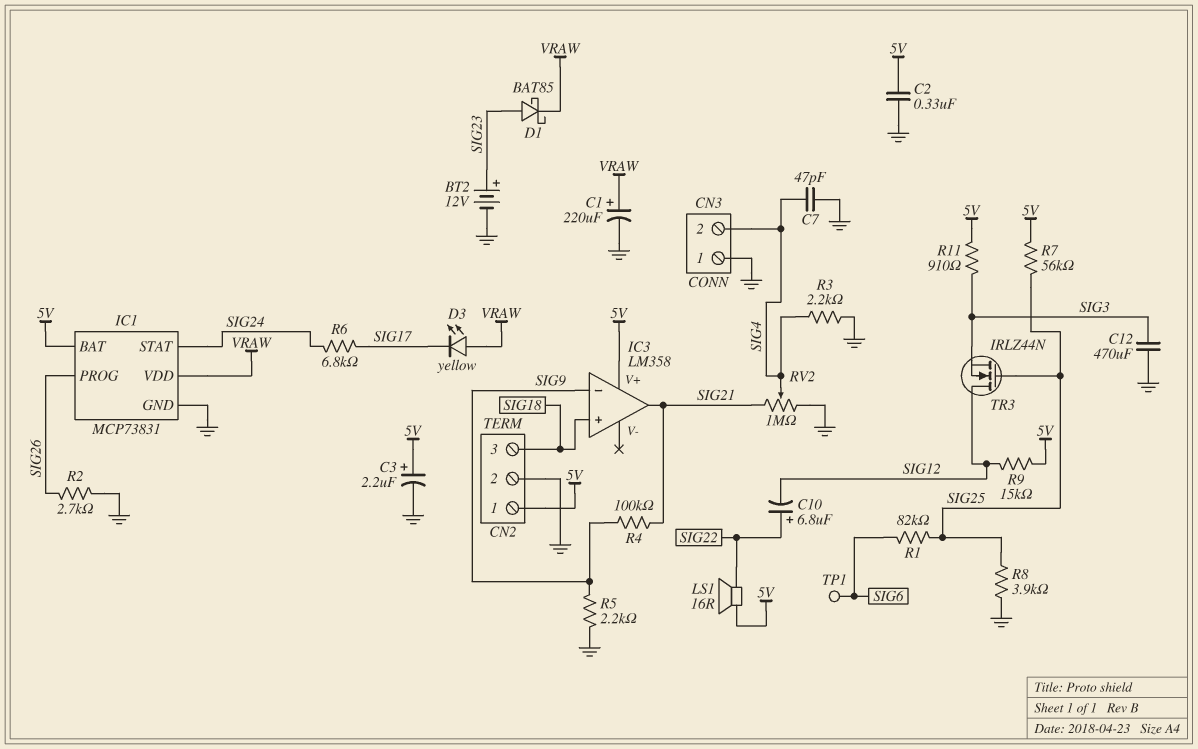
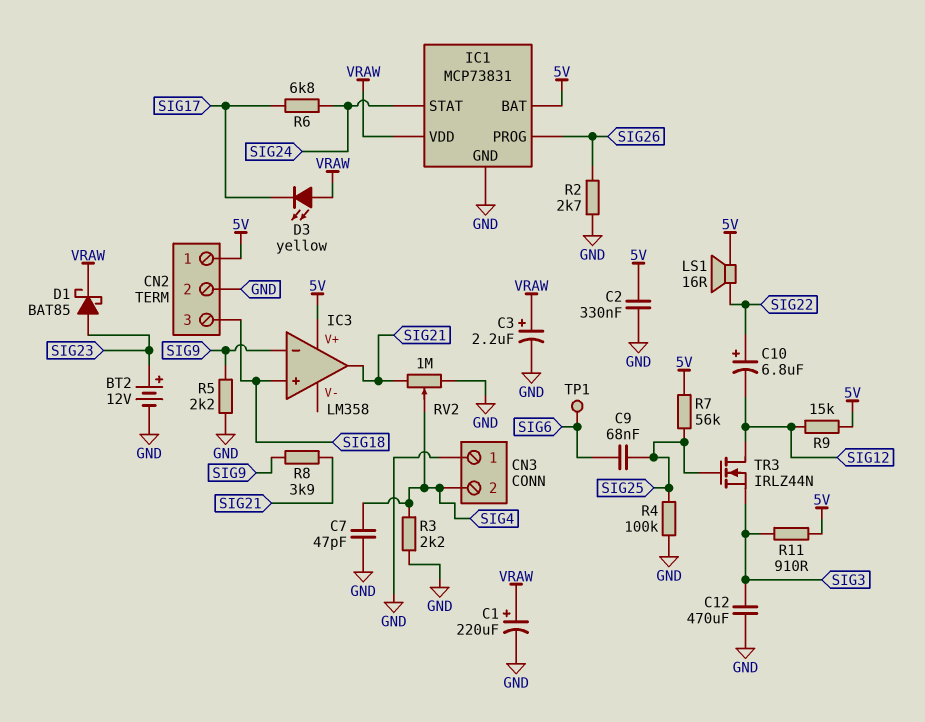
C3: 2.2uF (plus 5V, minus GND) -> 2.2uF (plus VRAW, minus GND)
C9: none -> 68nF (SIG6, SIG25)
R1: 82k (SIG6, SIG25) -> none
R4: 100k (SIG9, SIG21) -> 100k (GND, SIG25)
R8: 3.9k (GND, SIG25) -> 3.9k (SIG9, SIG21)

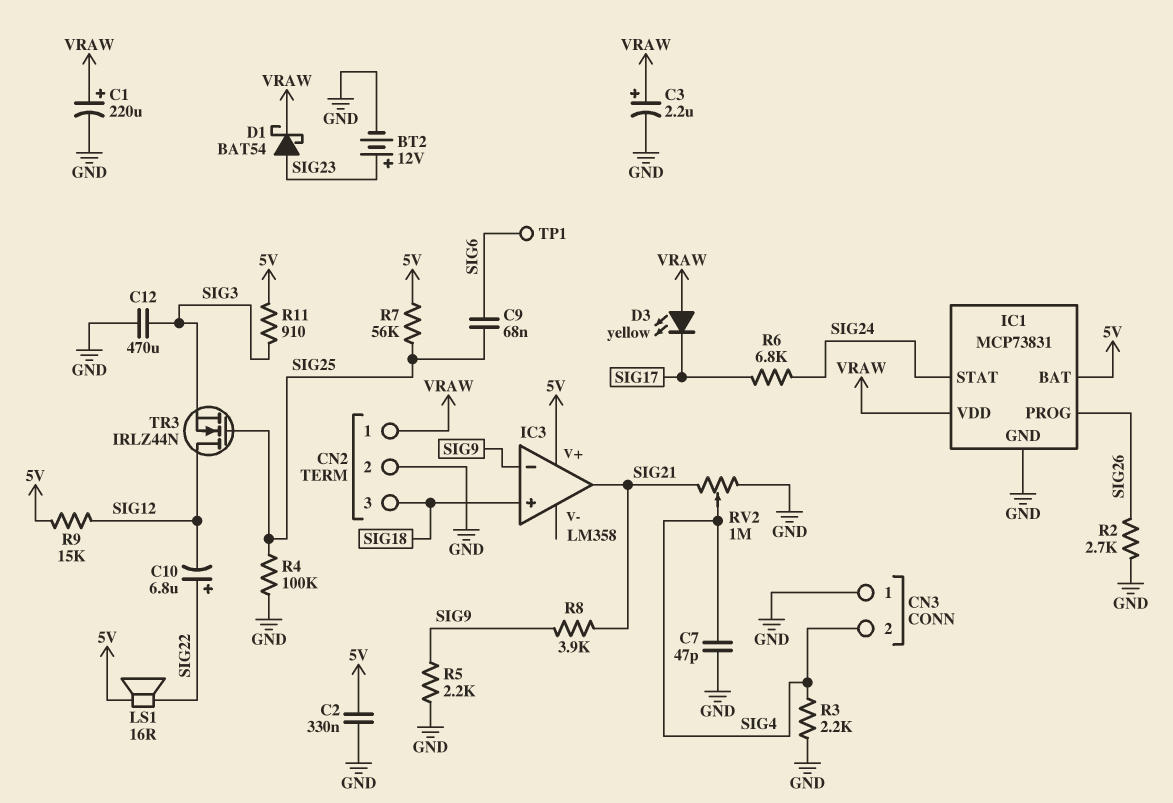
CN2 pin 1: 5V -> VRAW
D1: schottky BAT85 (A SIG23, K VRAW) -> schottky BAT54 (A SIG23, K VRAW)

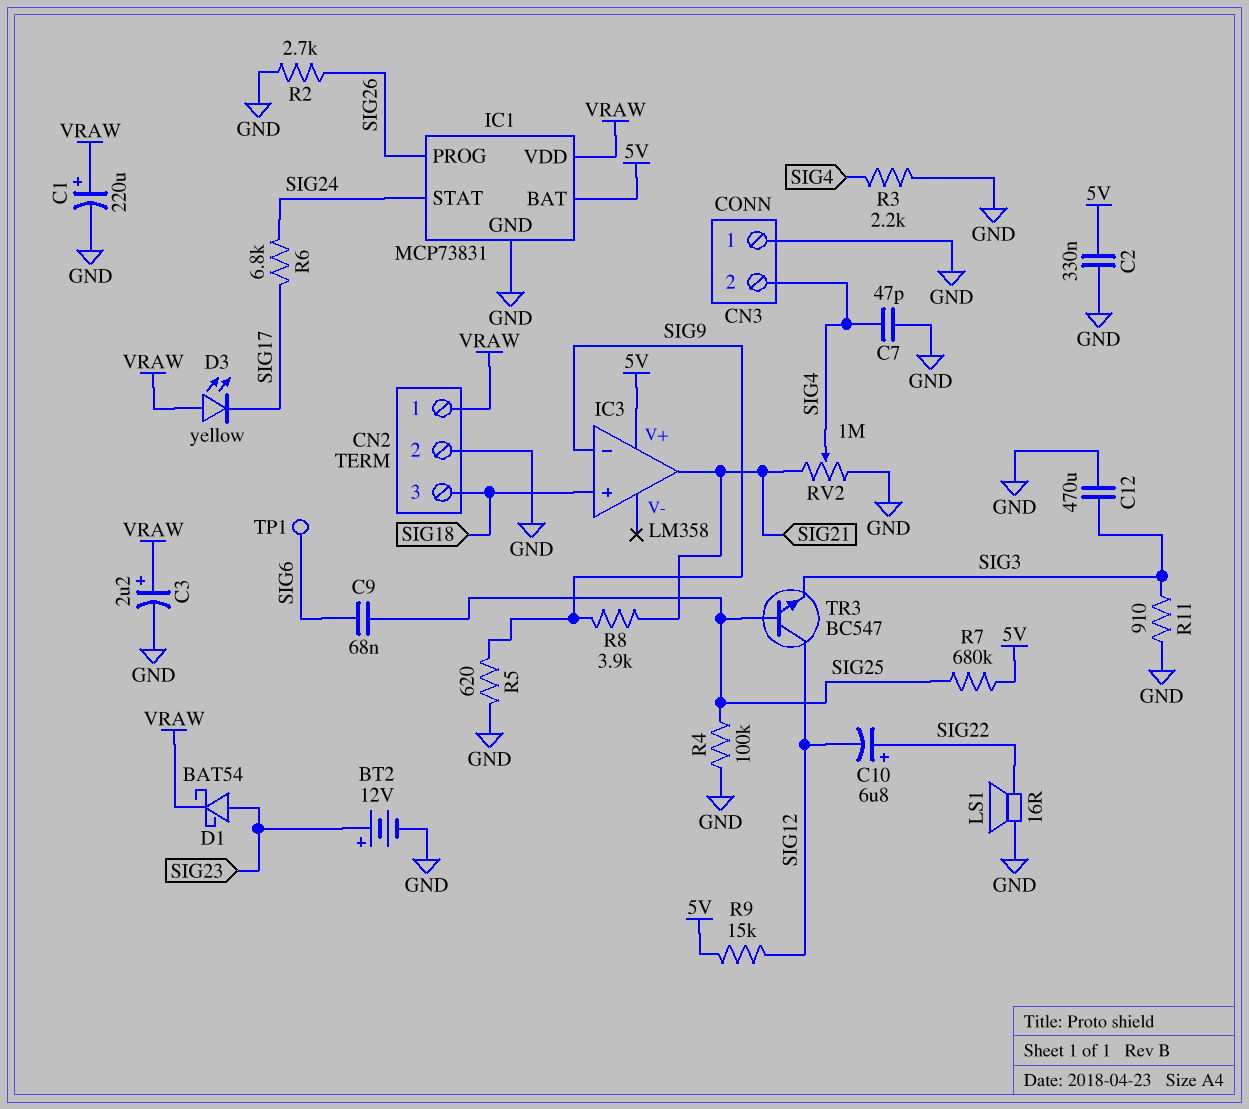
LS1: speaker 16R (5V, SIG22) -> speaker 16R (GND, SIG22)
R5: 2.2k (GND, SIG9) -> 620 (GND, SIG9)
R7: 56k (5V, SIG25) -> 680k (5V, SIG25)
R11: 910 (5V, SIG3) -> 910 (GND, SIG3)
TR3: NMOS IRLZ44N (G SIG25, D SIG12, S SIG3) -> NPN BC547 (B SIG25, C SIG12, E SIG3)

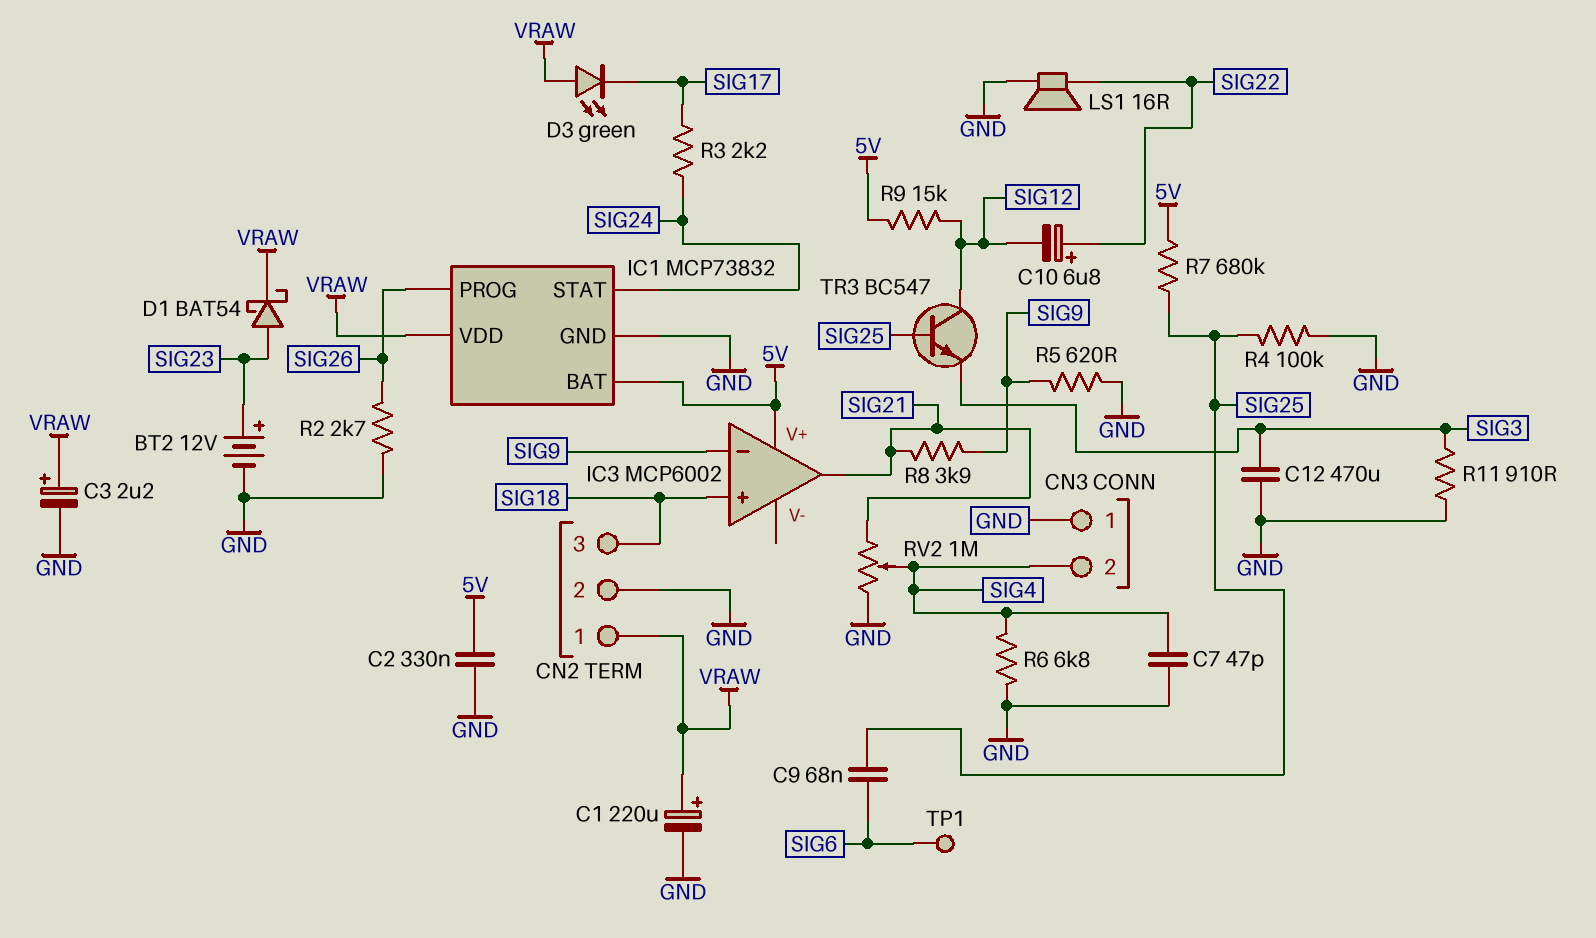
D3: LED yellow (A VRAW, K SIG17) -> LED green (A VRAW, K SIG17)
IC1: MCP73831 -> MCP73832
IC3: LM358 -> MCP6002
R3: 2.2k (GND, SIG4) -> 2.2k (SIG17, SIG24)
R6: 6.8k (SIG17, SIG24) -> 6.8k (GND, SIG4)

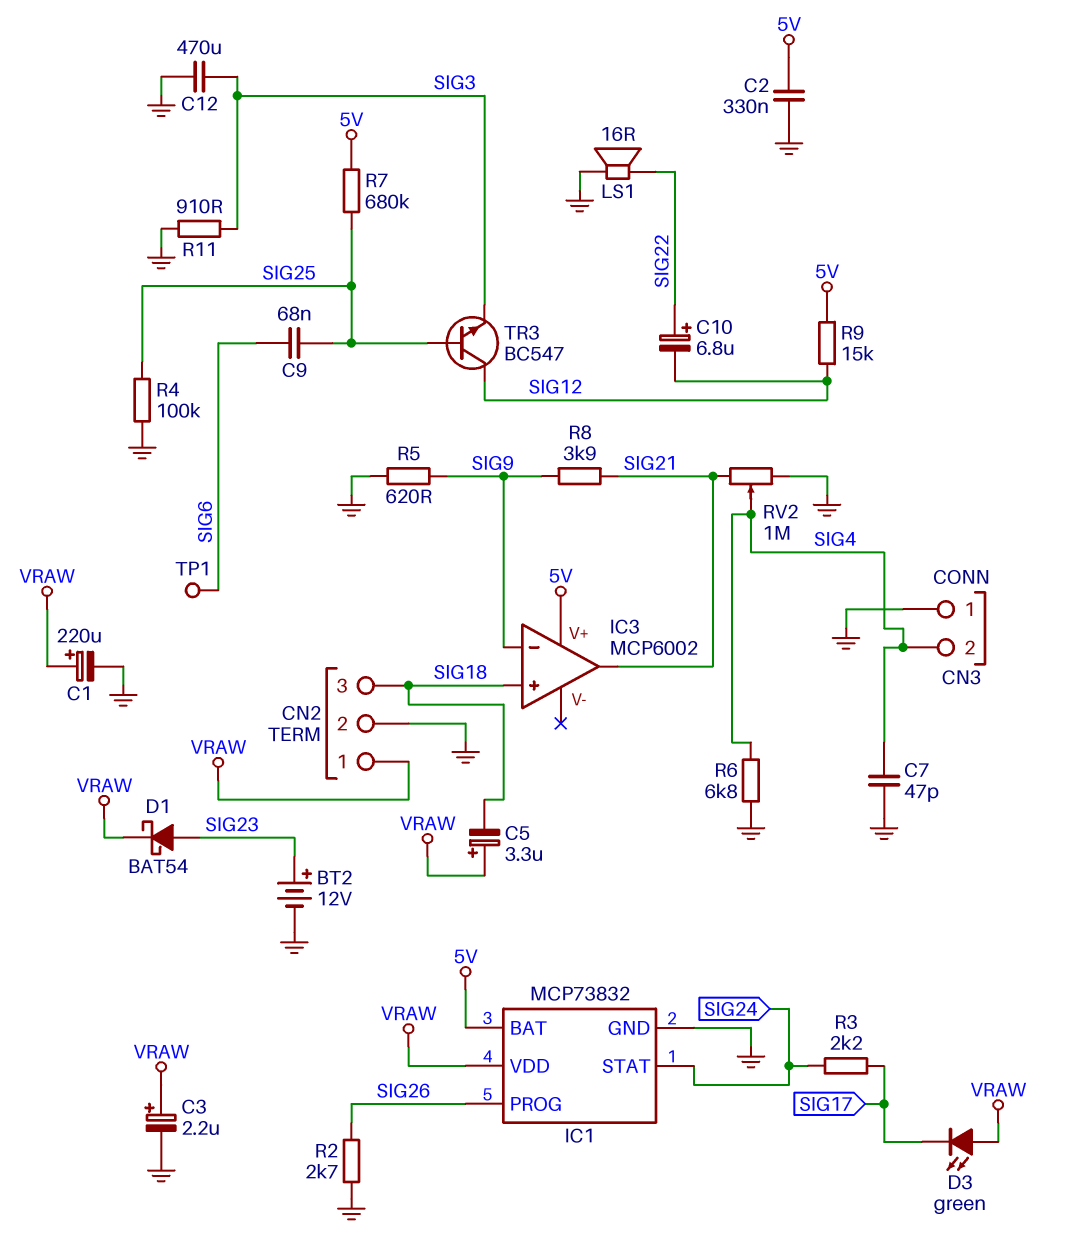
C5: none -> 3.3uF (plus VRAW, minus SIG18)

